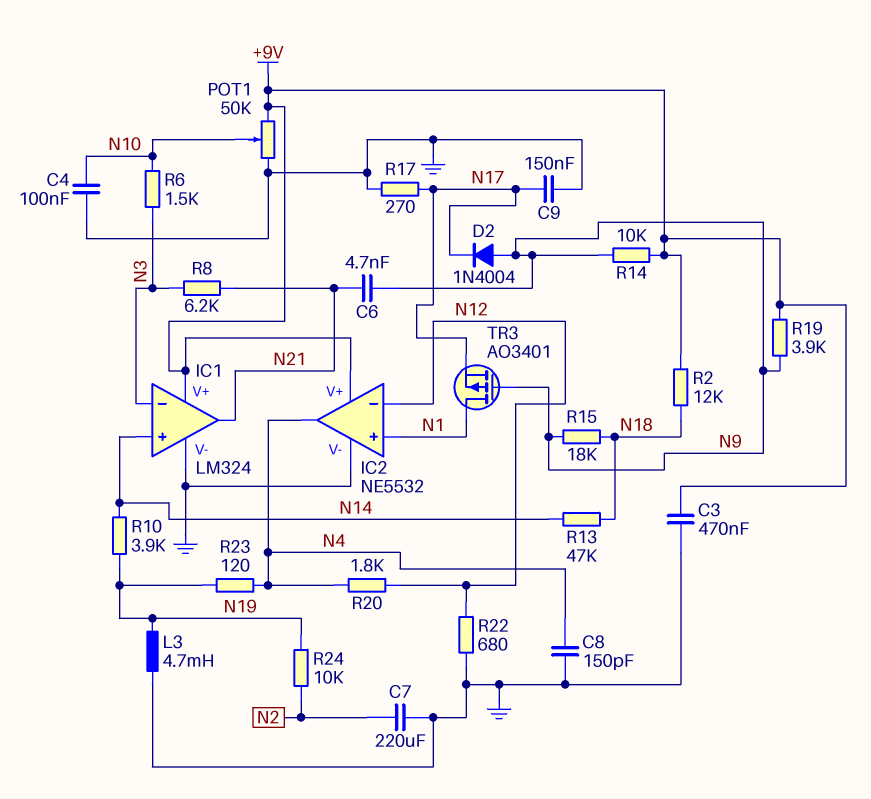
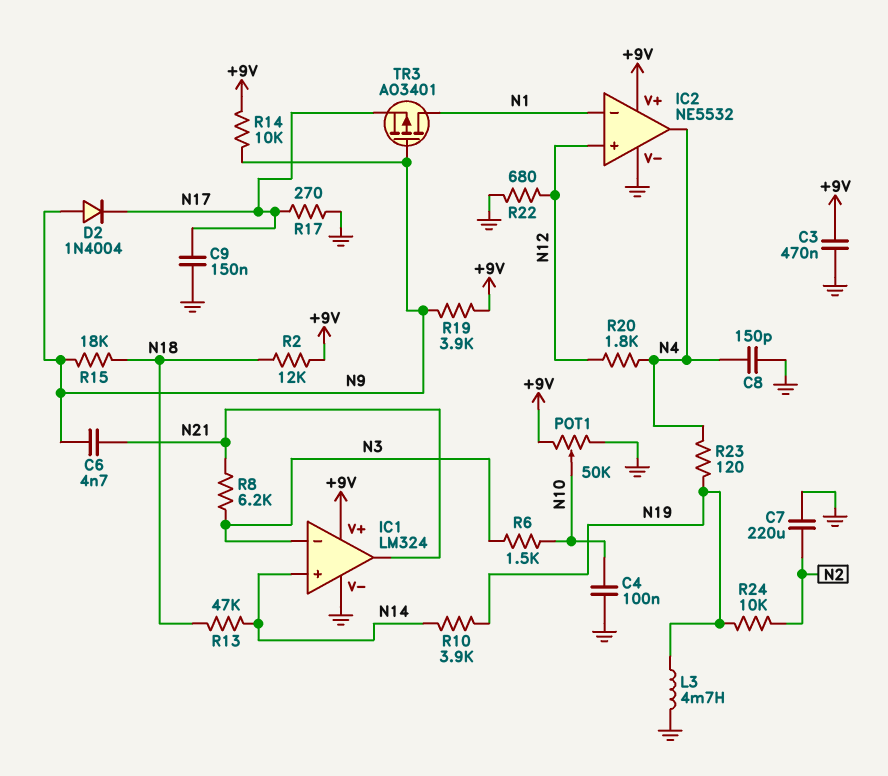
IC2 pin in+: N1 -> N12
IC2 pin in-: N12 -> N1

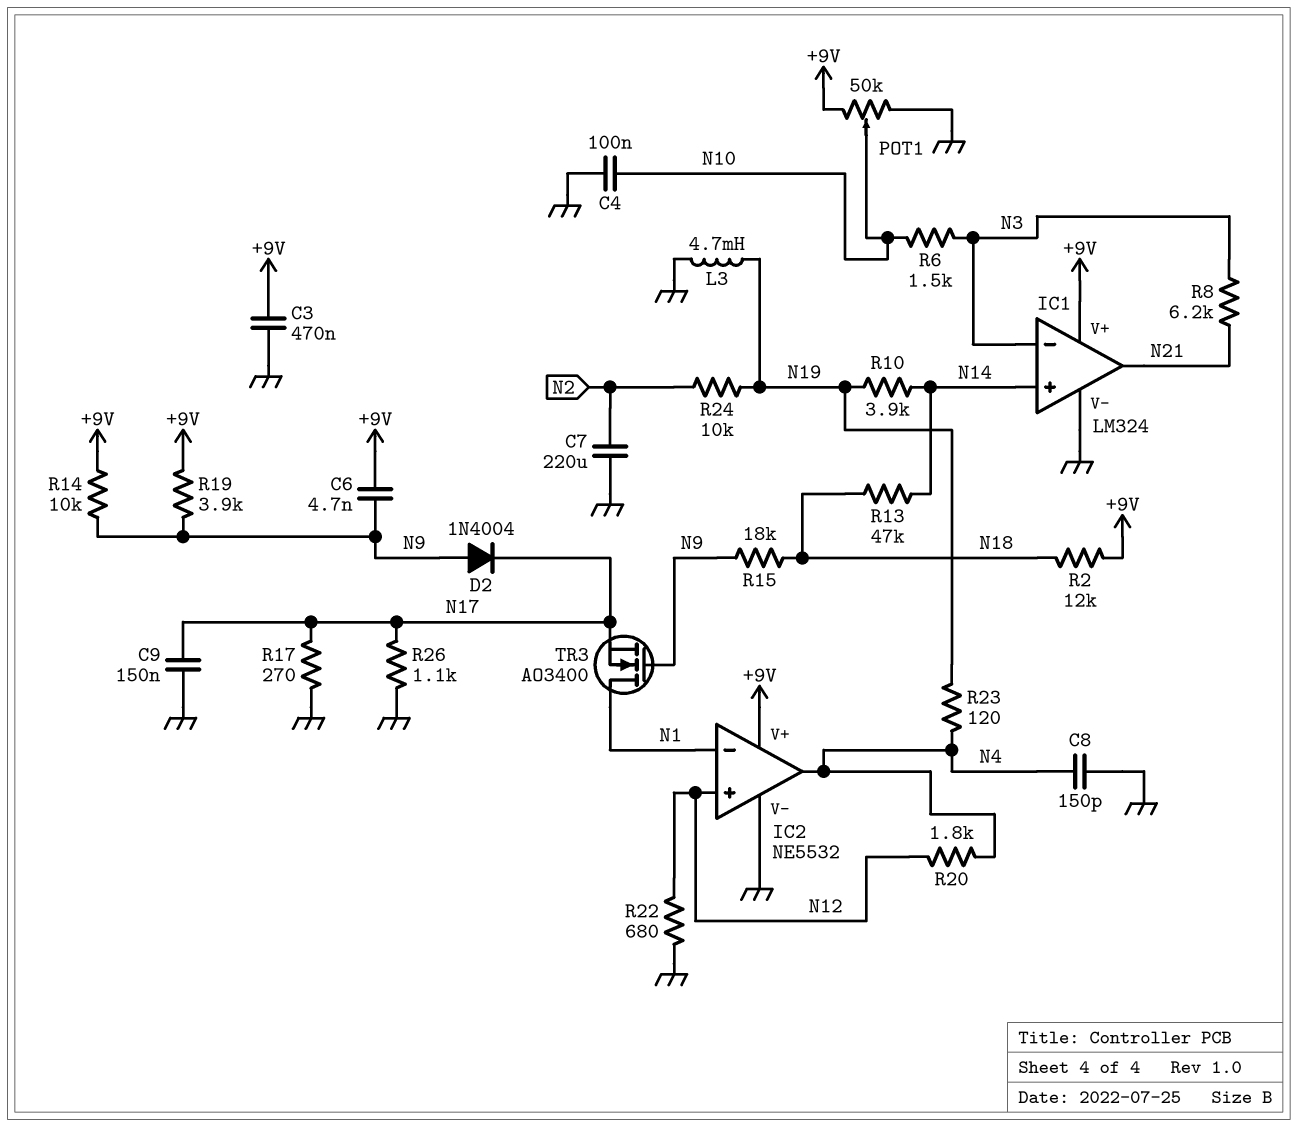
C6: 4.7nF (N9, N21) -> 4.7nF (+9V, N9)
R26: none -> 1.1k (GND, N17)
TR3: PMOS AO3401 (G N9, D N1, S N17) -> NMOS AO3400 (G N9, D N1, S N17)

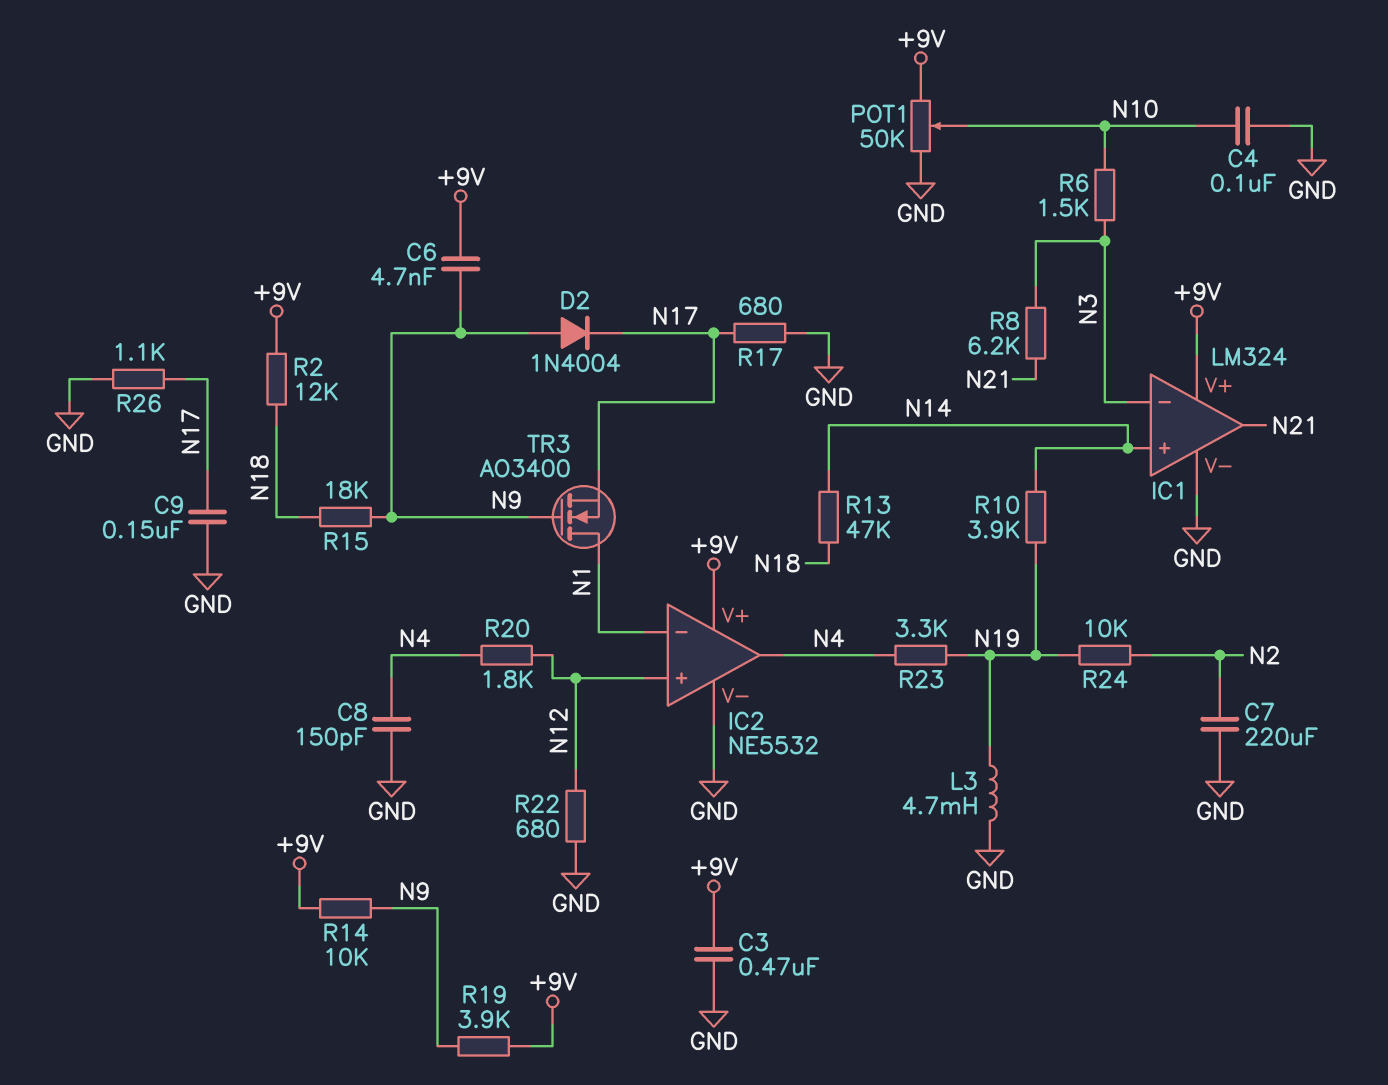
R17: 270 (GND, N17) -> 680 (GND, N17)
R23: 120 (N4, N19) -> 3.3k (N4, N19)

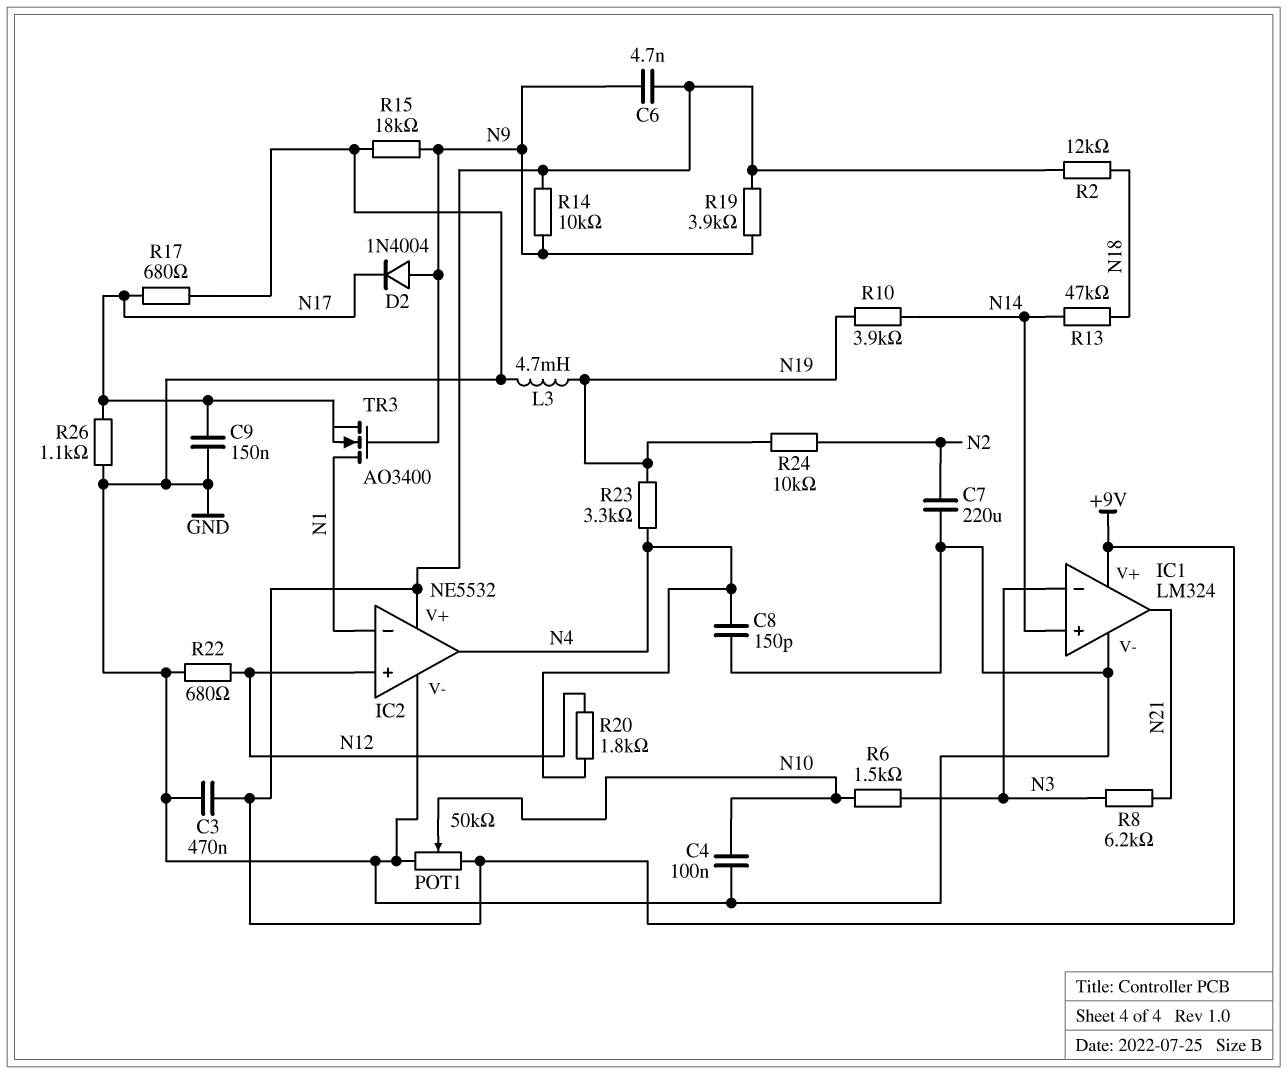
R15: 18k (N9, N18) -> 18k (GND, N9)

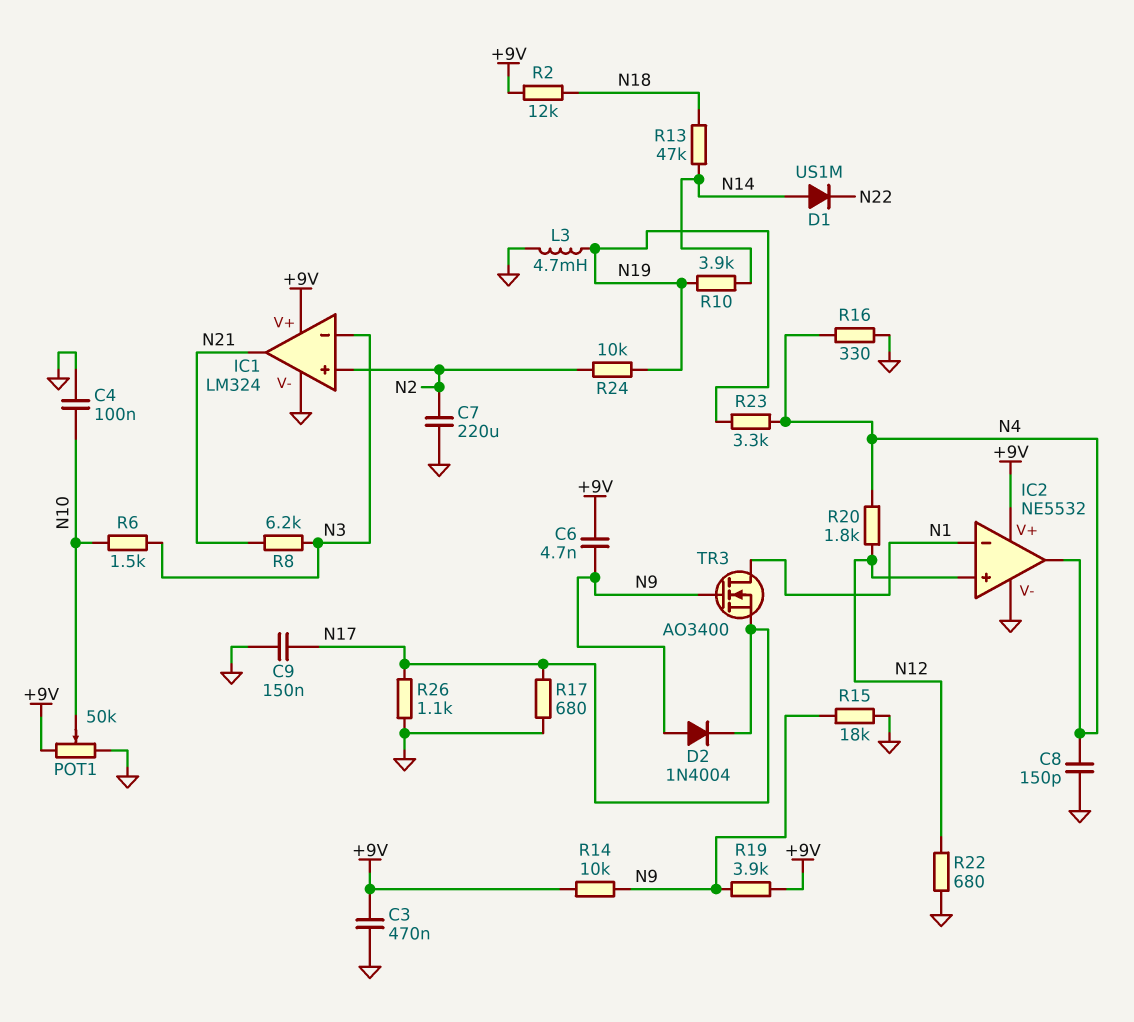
D1: none -> diode US1M (A N14, K N22)
IC1 pin in+: N14 -> N2
R16: none -> 330 (GND, N4)

